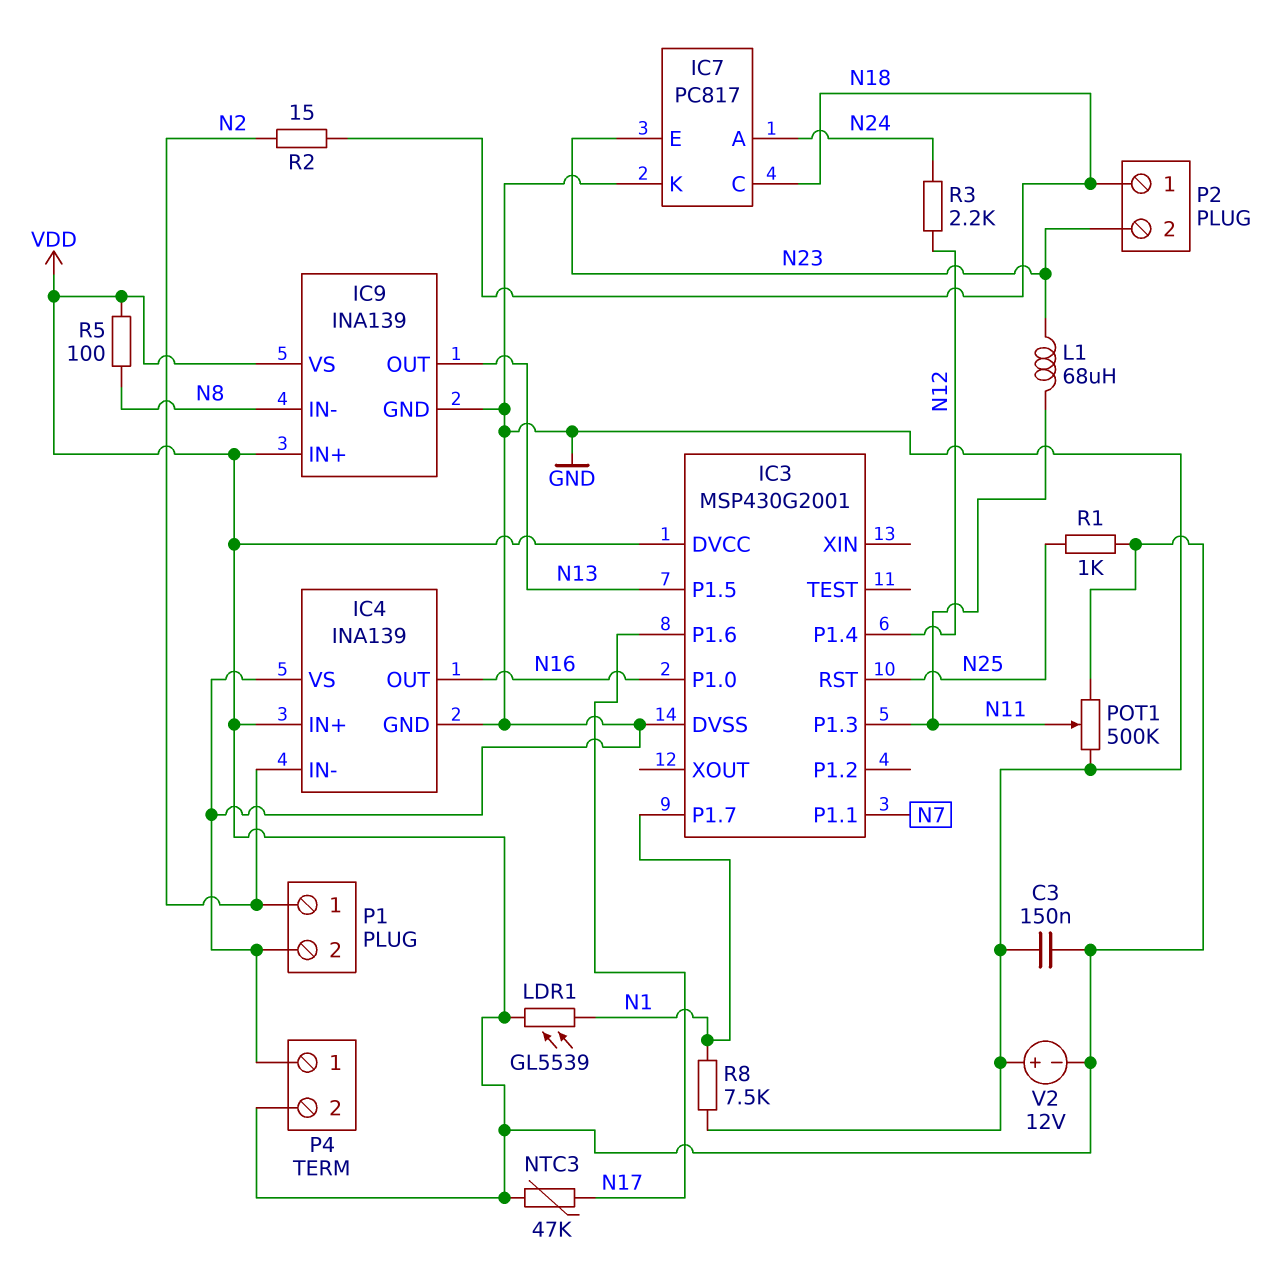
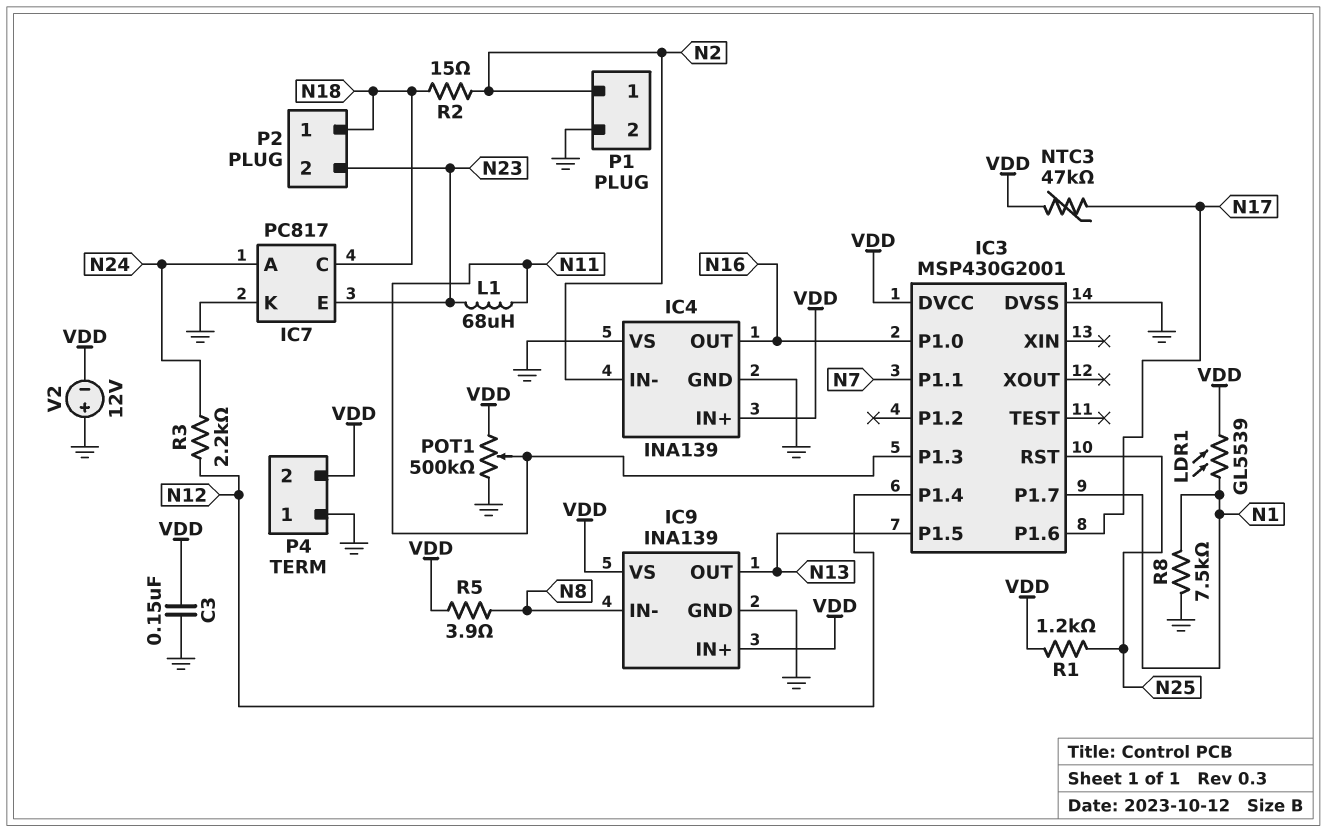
R1: 1k (N25, VDD) -> 1.2k (N25, VDD)
R5: 100 (N8, VDD) -> 3.9 (N8, VDD)

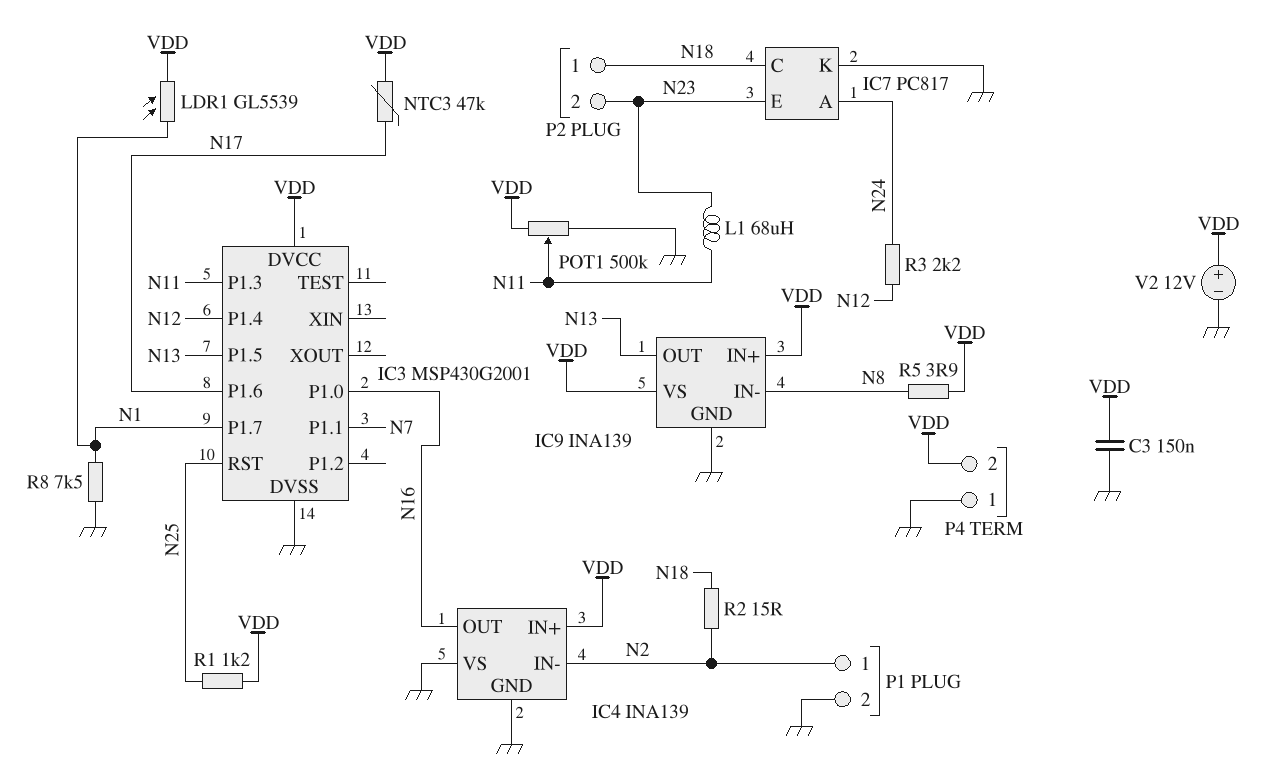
V2: 12V (plus GND, minus VDD) -> 12V (plus VDD, minus GND)

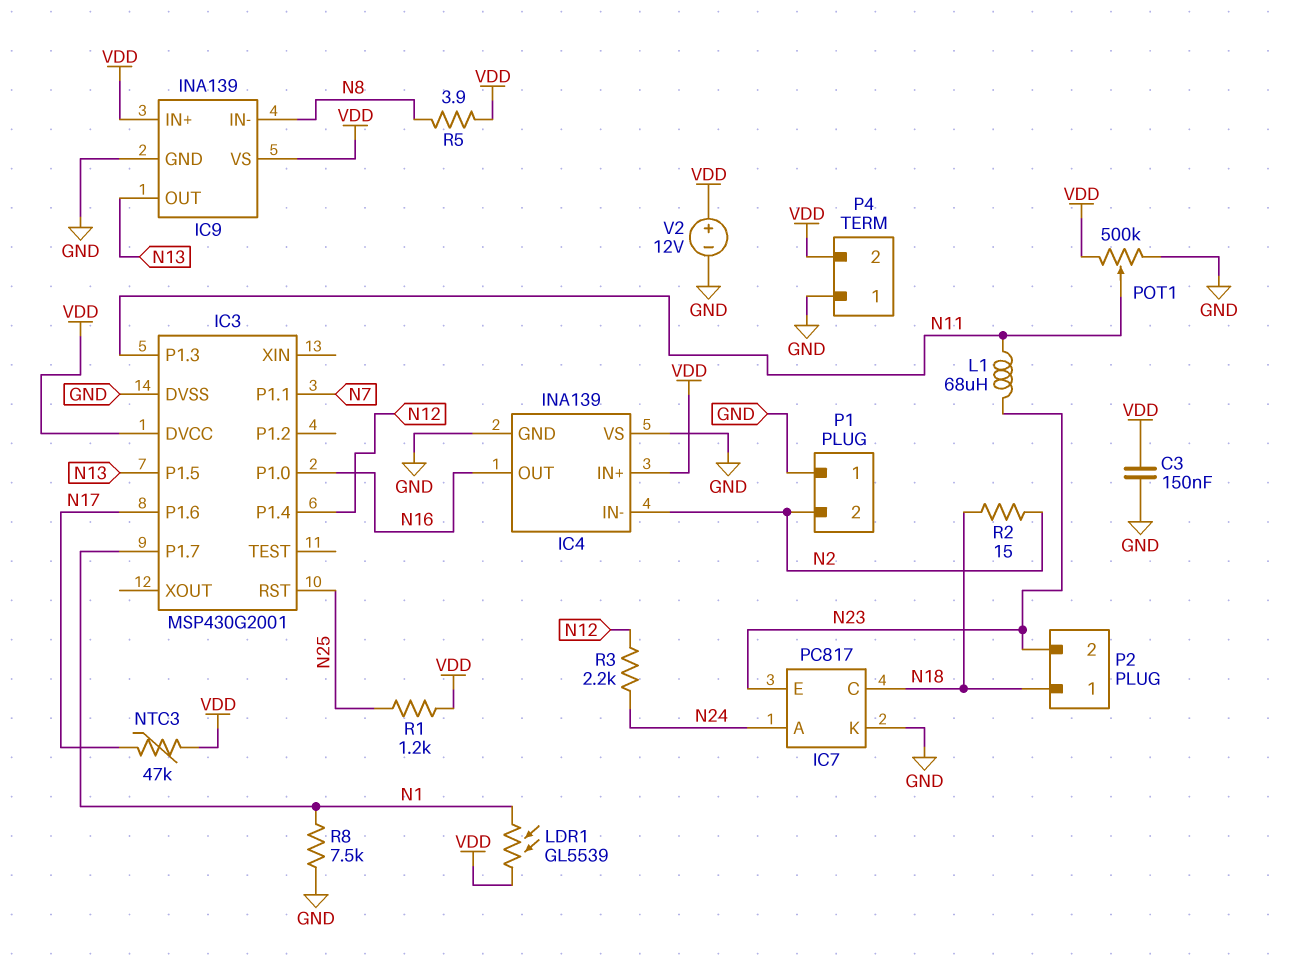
P1 pin 1: N2 -> GND
P1 pin 2: GND -> N2

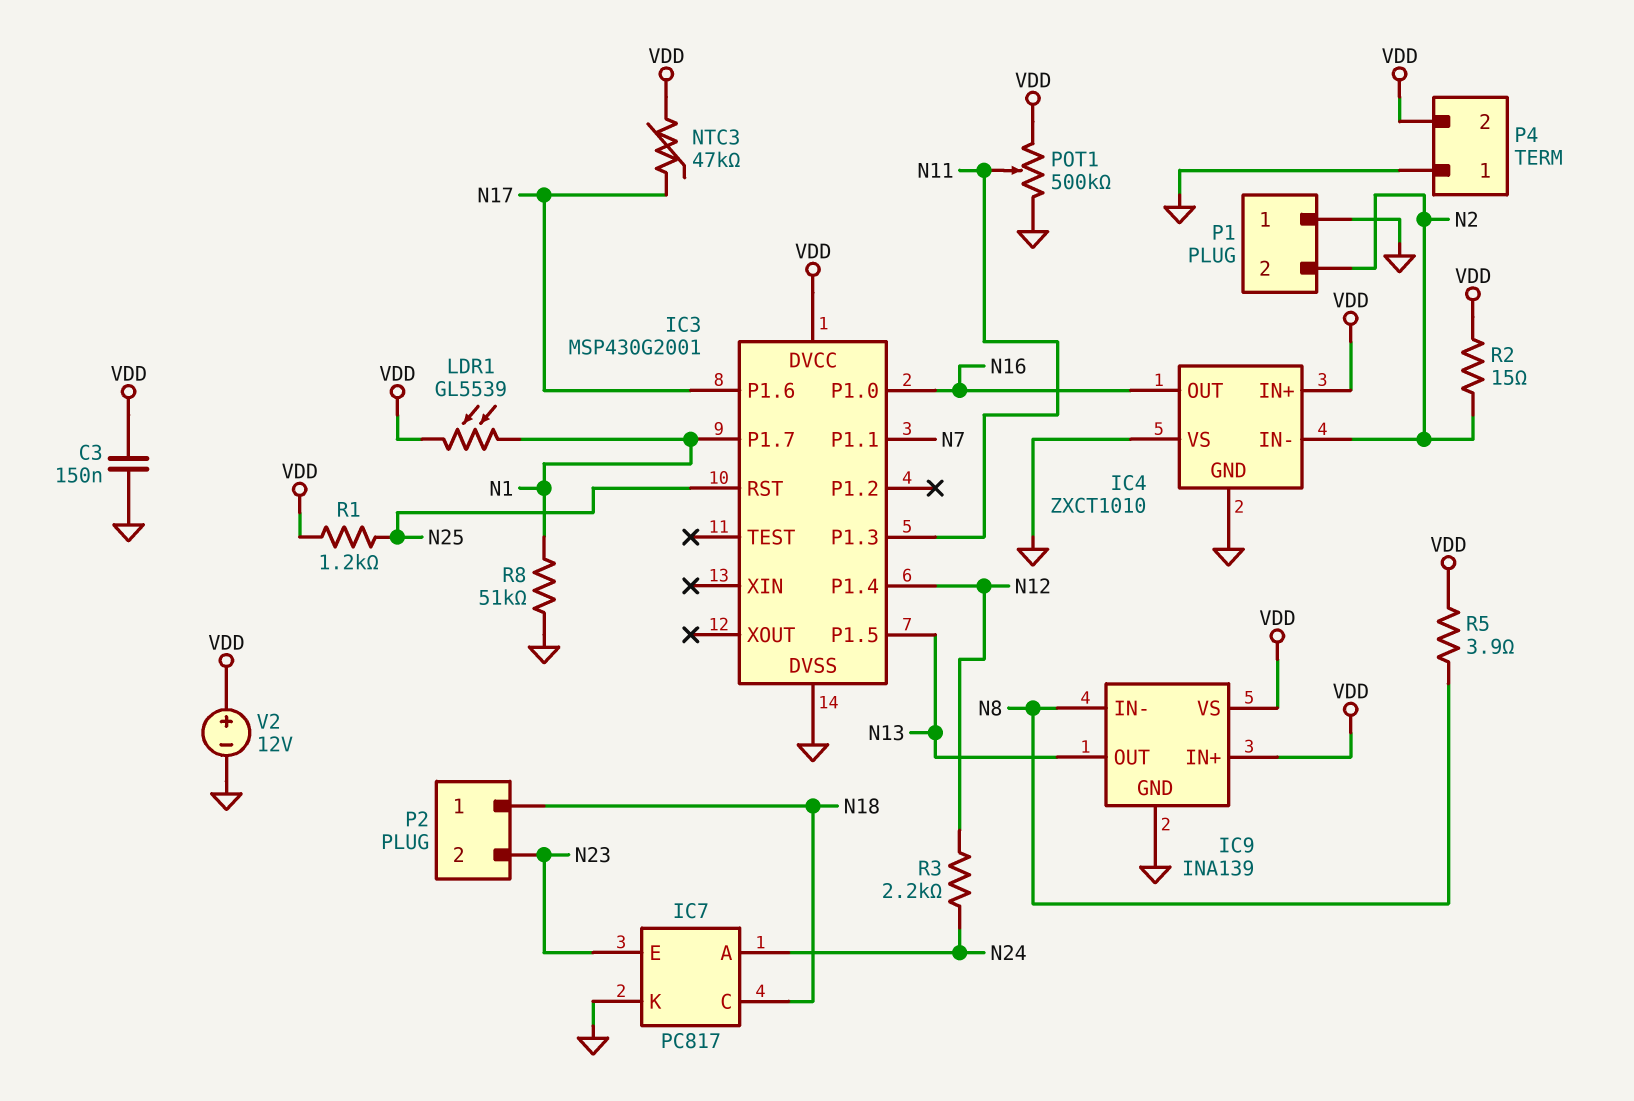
IC4: INA139 -> ZXCT1010
L1: 68uH (N11, N23) -> none
R2: 15 (N2, N18) -> 15 (N2, VDD)
R8: 7.5k (GND, N1) -> 51k (GND, N1)

